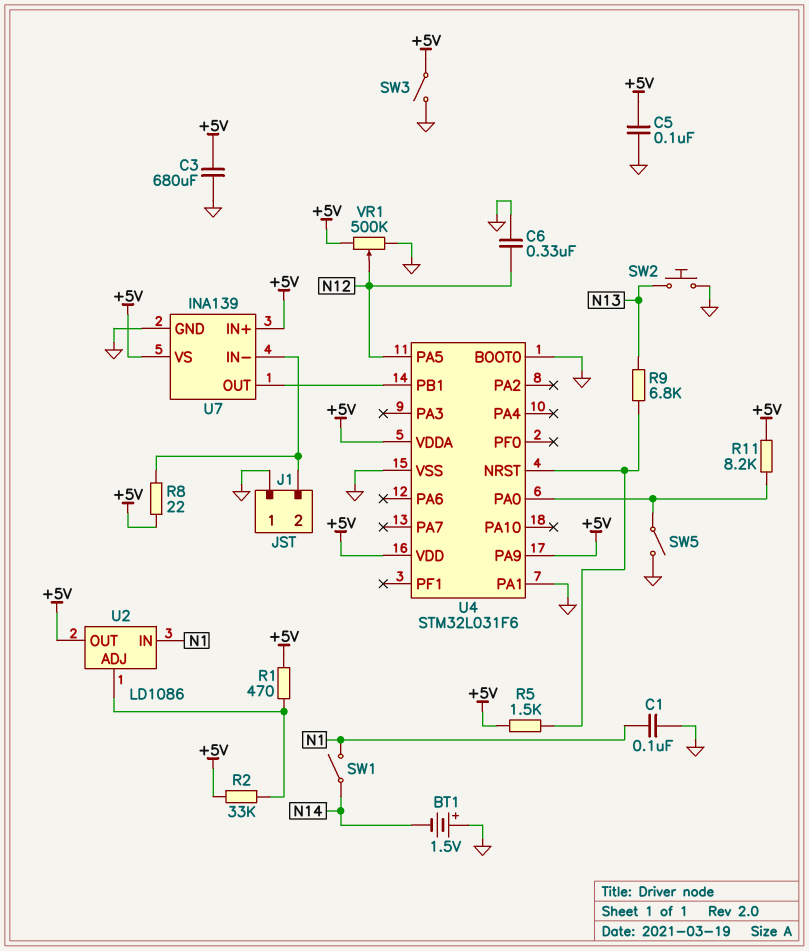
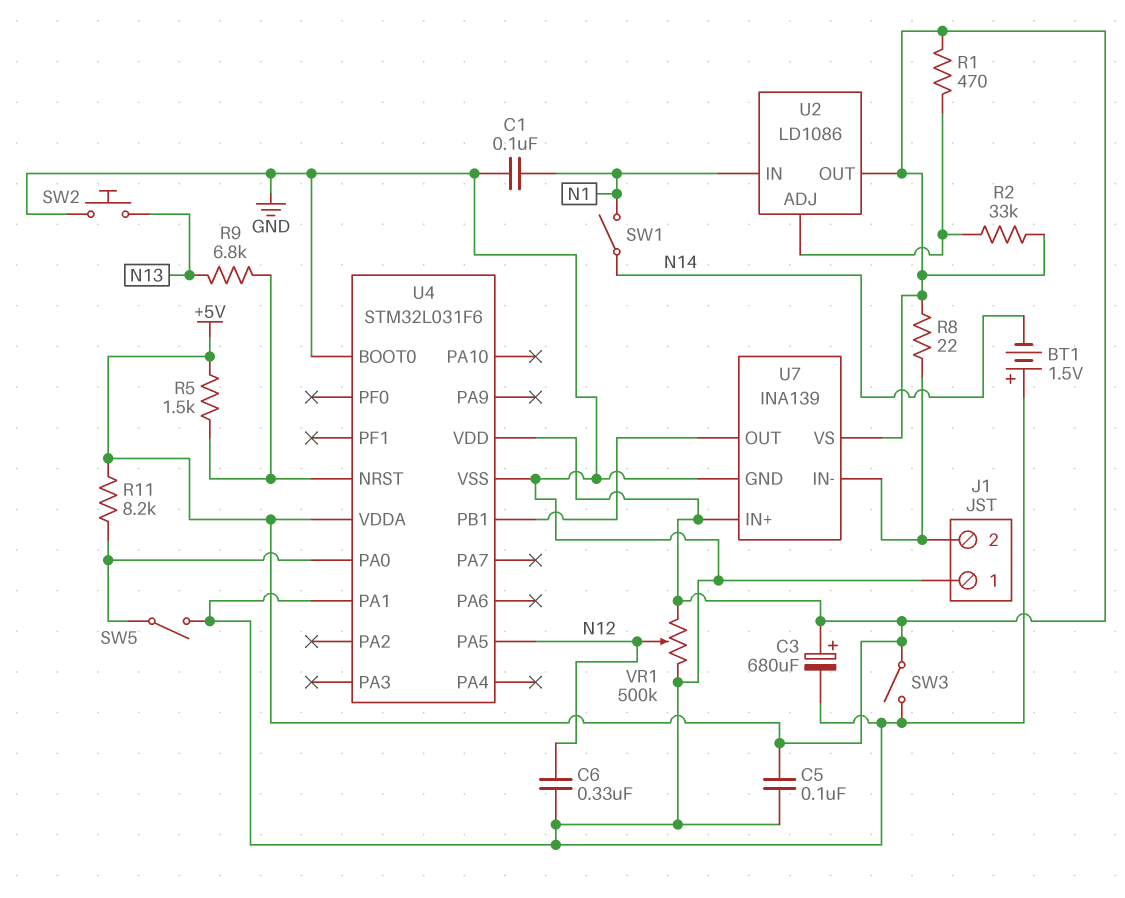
C3: 680uF (+5V, GND) -> 680uF (plus +5V, minus GND)
U4 pin PA9: +5V -> none

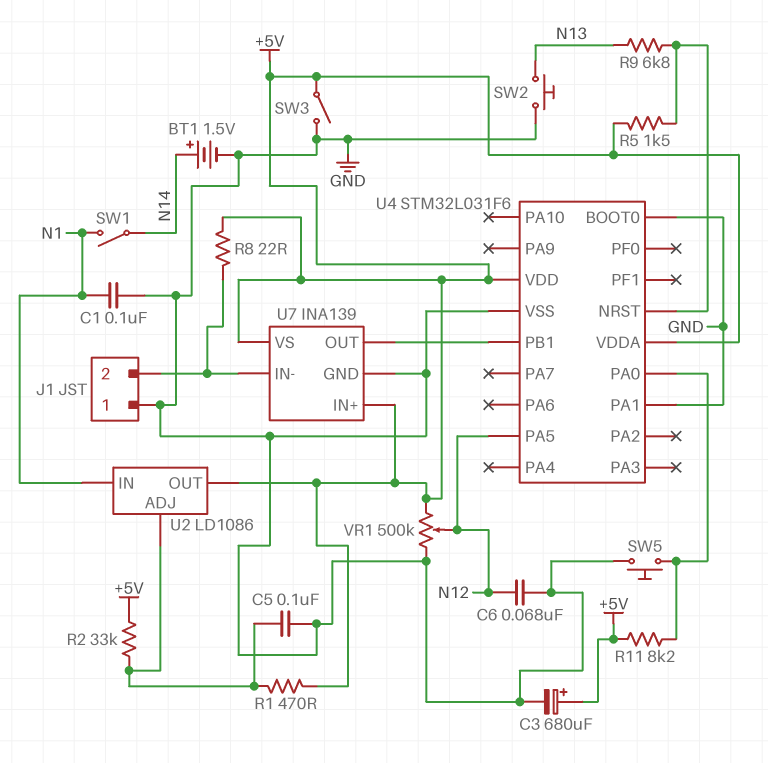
BT1: 1.5V (plus GND, minus N14) -> 1.5V (plus N14, minus GND)
C5: 100nF (+5V, GND) -> 100nF (GND, U2/ADJ)
C6: 330nF (GND, N12) -> 68nF (GND, N12)
SW5: switch (GND, U4/PA0) -> button (GND, U4/PA0)

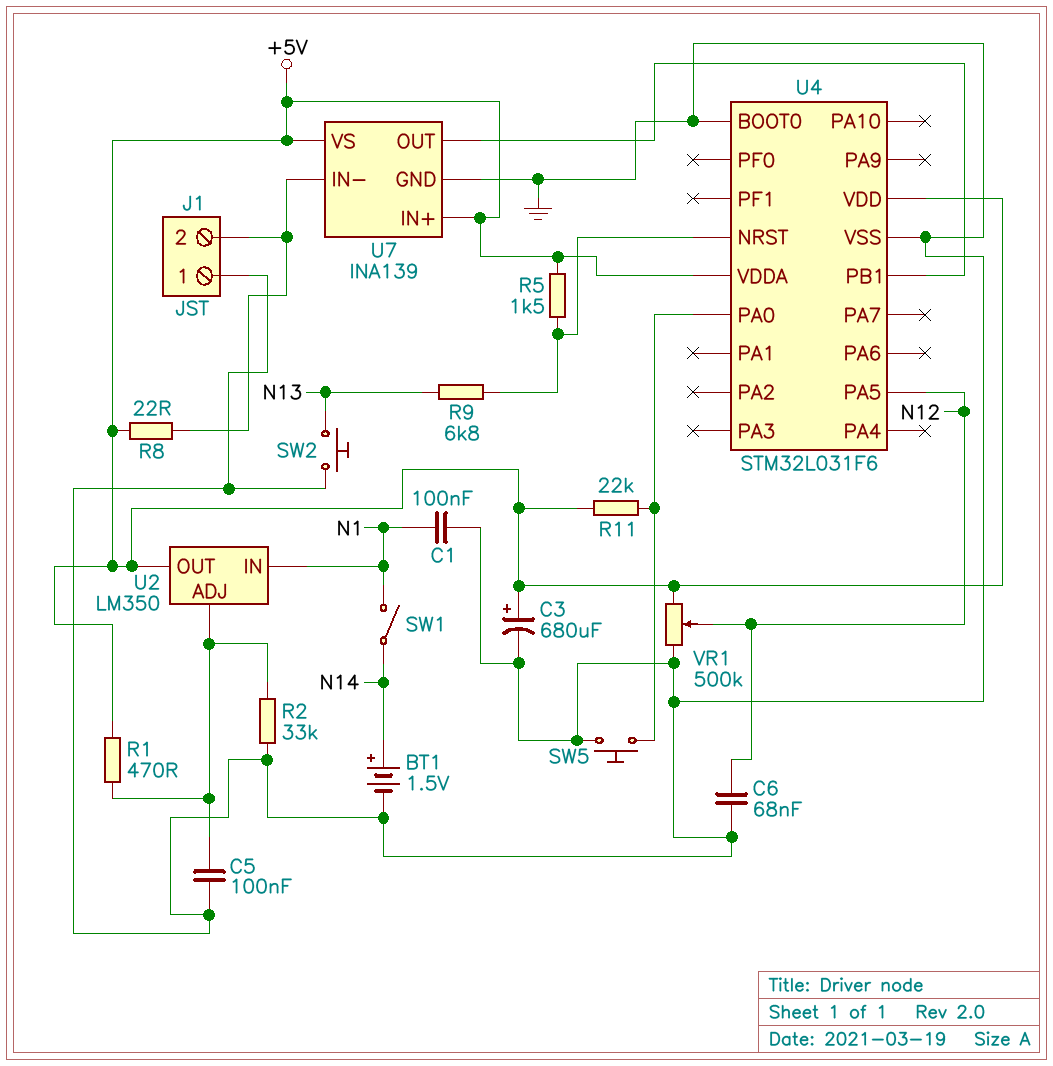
R2: 33k (+5V, U2/ADJ) -> 33k (GND, U2/ADJ)
R11: 8.2k (+5V, U4/PA0) -> 22k (+5V, U4/PA0)
SW3: switch (+5V, GND) -> none
U2: LD1086 -> LM350
U4 pin PA1: GND -> none

